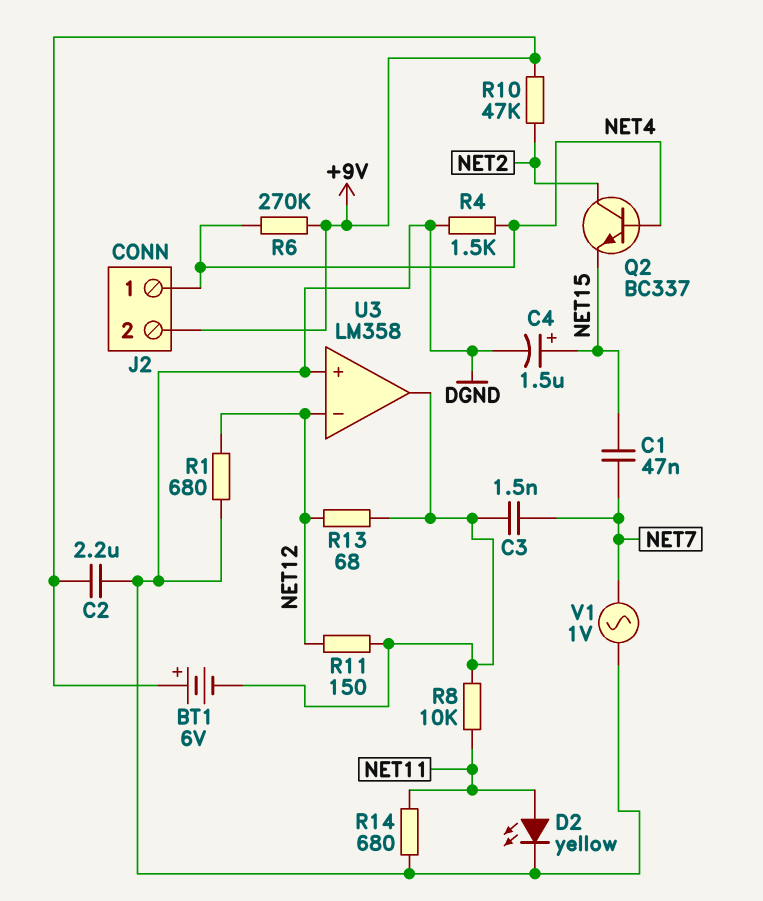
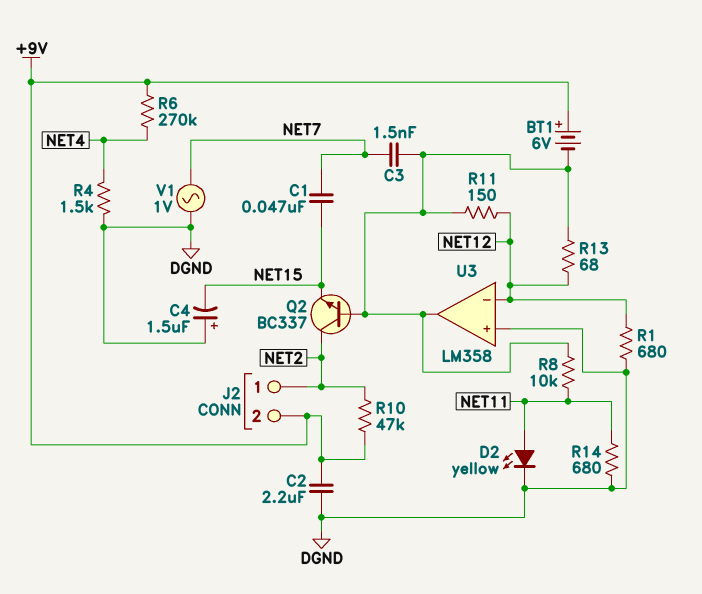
C4: 1.5uF (plus NET15, minus DGND) -> 1.5uF (plus DGND, minus NET15)
J2 pin 1: NET4 -> NET2
Q2: NPN BC337 (B NET4, C NET2, E NET15) -> NPN BC337 (B U3/out, C NET2, E NET15)

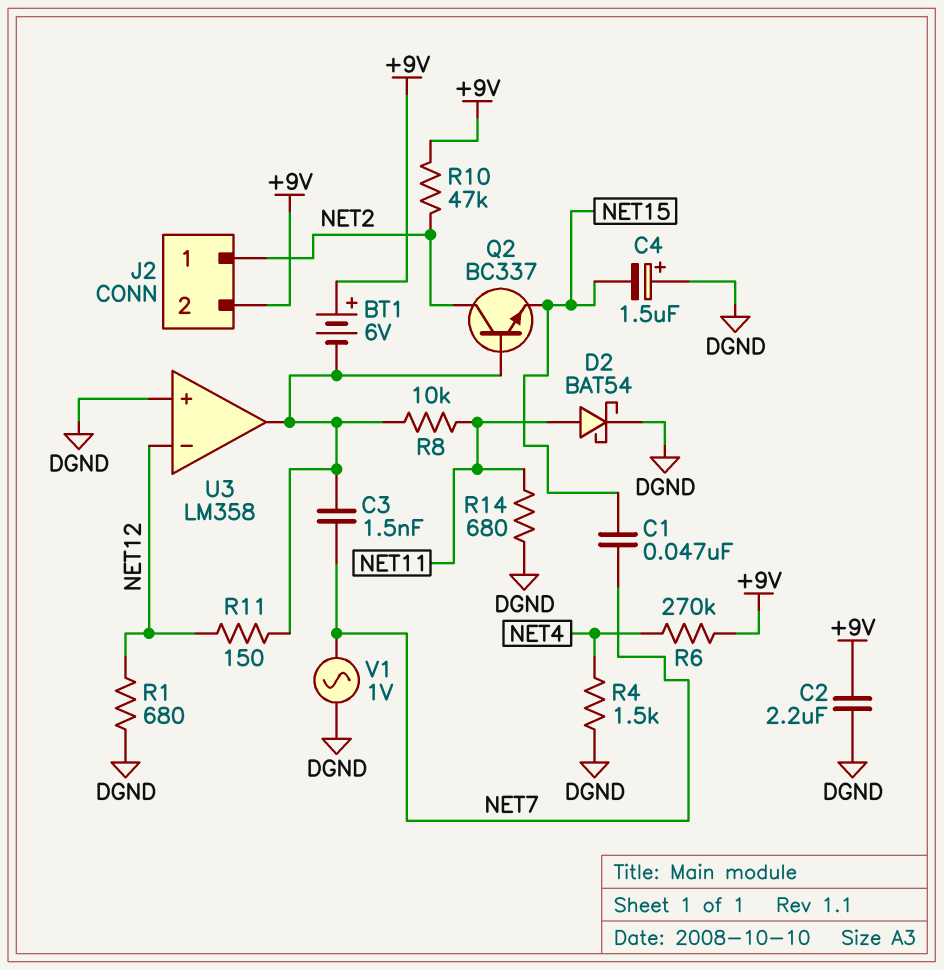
D2: LED yellow (A NET11, K DGND) -> schottky BAT54 (A NET11, K DGND)
R13: 68 (NET12, U3/out) -> none

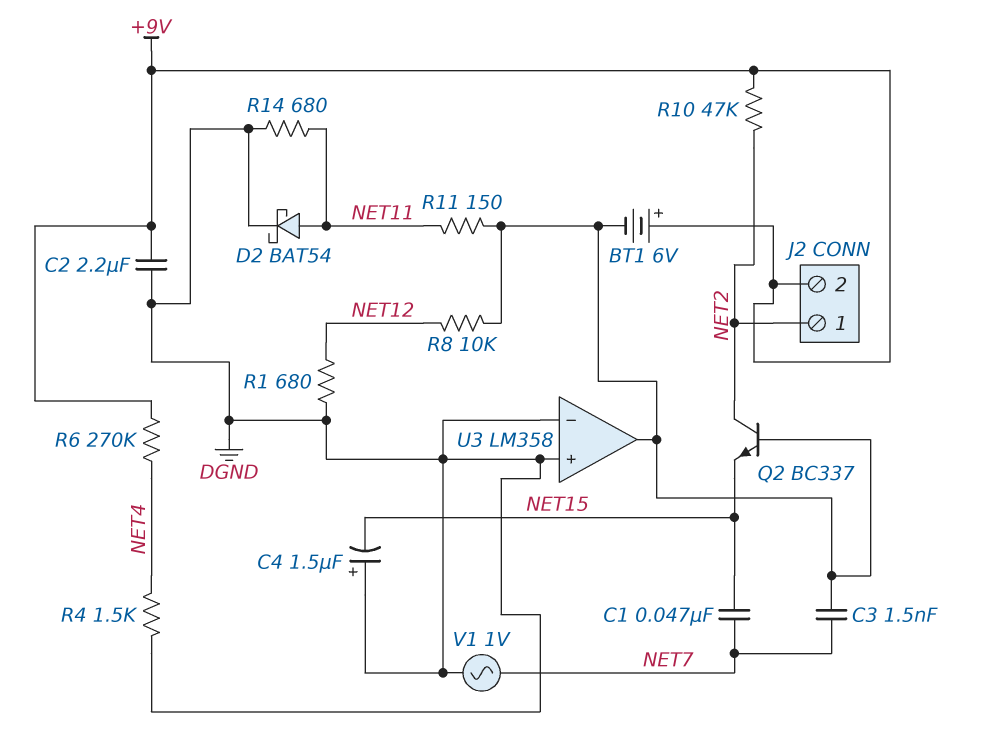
R8: 10k (NET11, U3/out) -> 10k (NET12, U3/out)
R11: 150 (NET12, U3/out) -> 150 (NET11, U3/out)
U3 pin in-: NET12 -> DGND

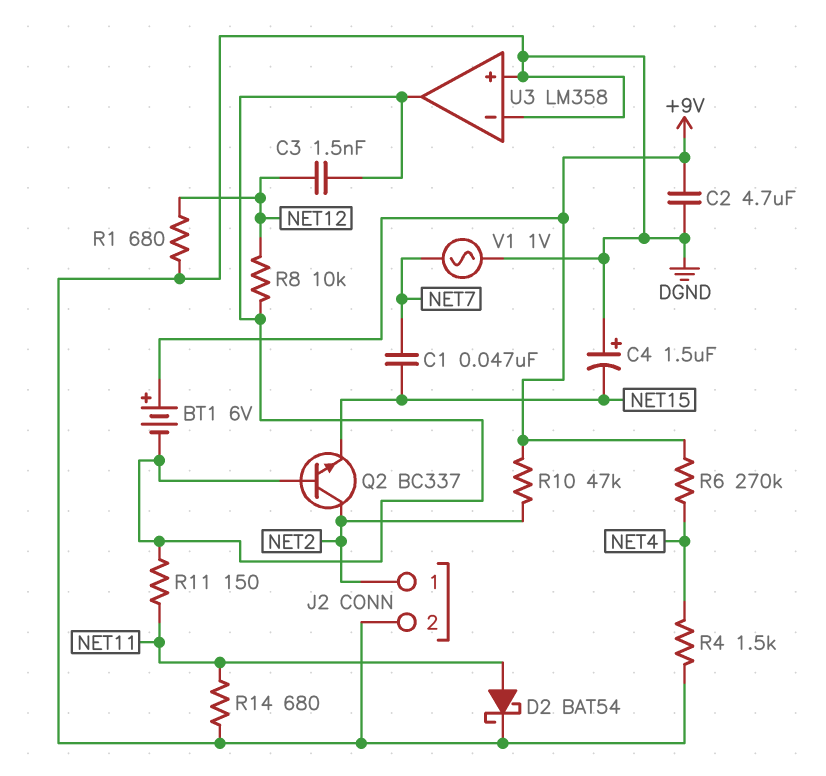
C2: 2.2uF (+9V, DGND) -> 4.7uF (+9V, DGND)
C3: 1.5nF (NET7, U3/out) -> 1.5nF (NET12, U3/out)
J2 pin 2: +9V -> DGND

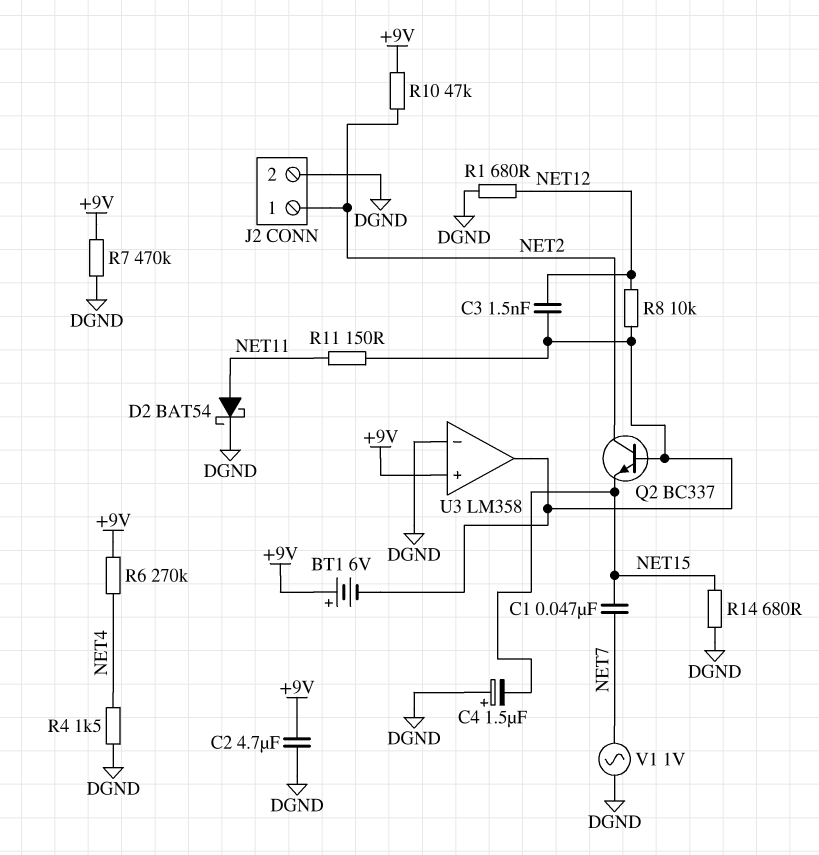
R7: none -> 470k (+9V, DGND)
R14: 680 (DGND, NET11) -> 680 (DGND, NET15)
U3 pin in+: DGND -> +9V

